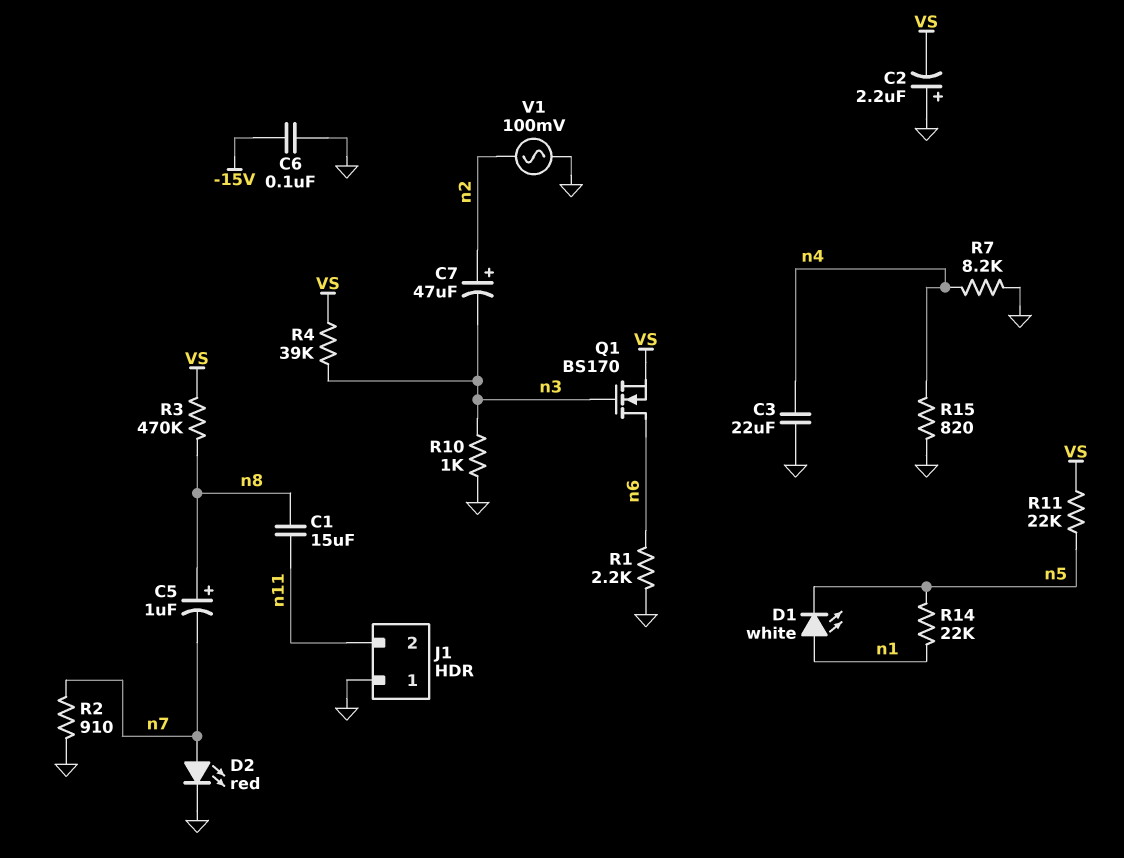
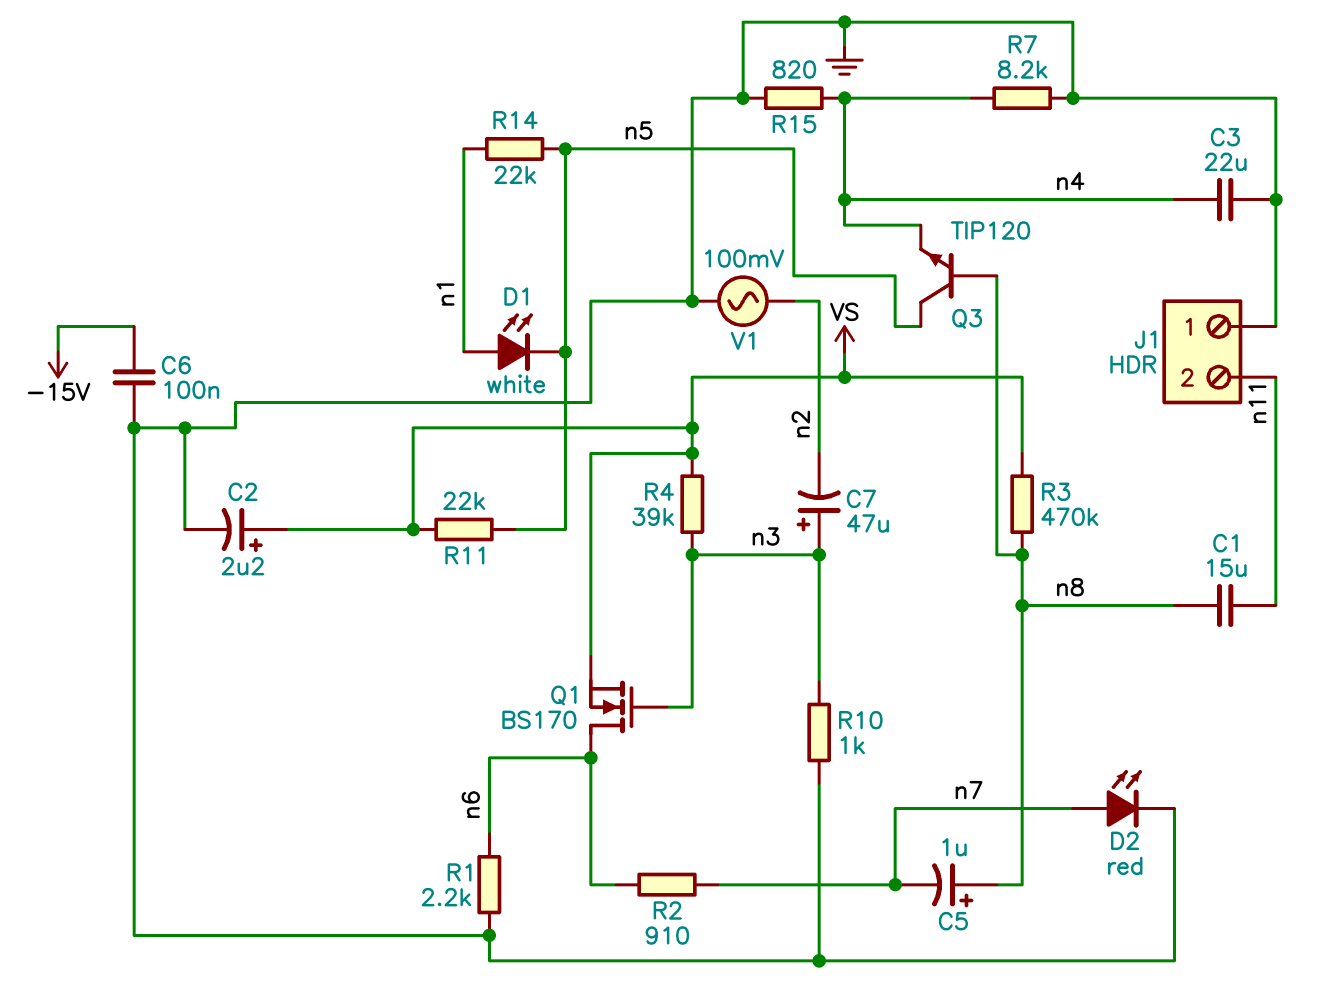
C2: 2.2uF (plus GND, minus VS) -> 2.2uF (plus VS, minus GND)
C7: 47uF (plus n2, minus n3) -> 47uF (plus n3, minus n2)
Q3: none -> NPN TIP120 (B n8, C n5, E n4)
R2: 910 (GND, n7) -> 910 (n6, n7)

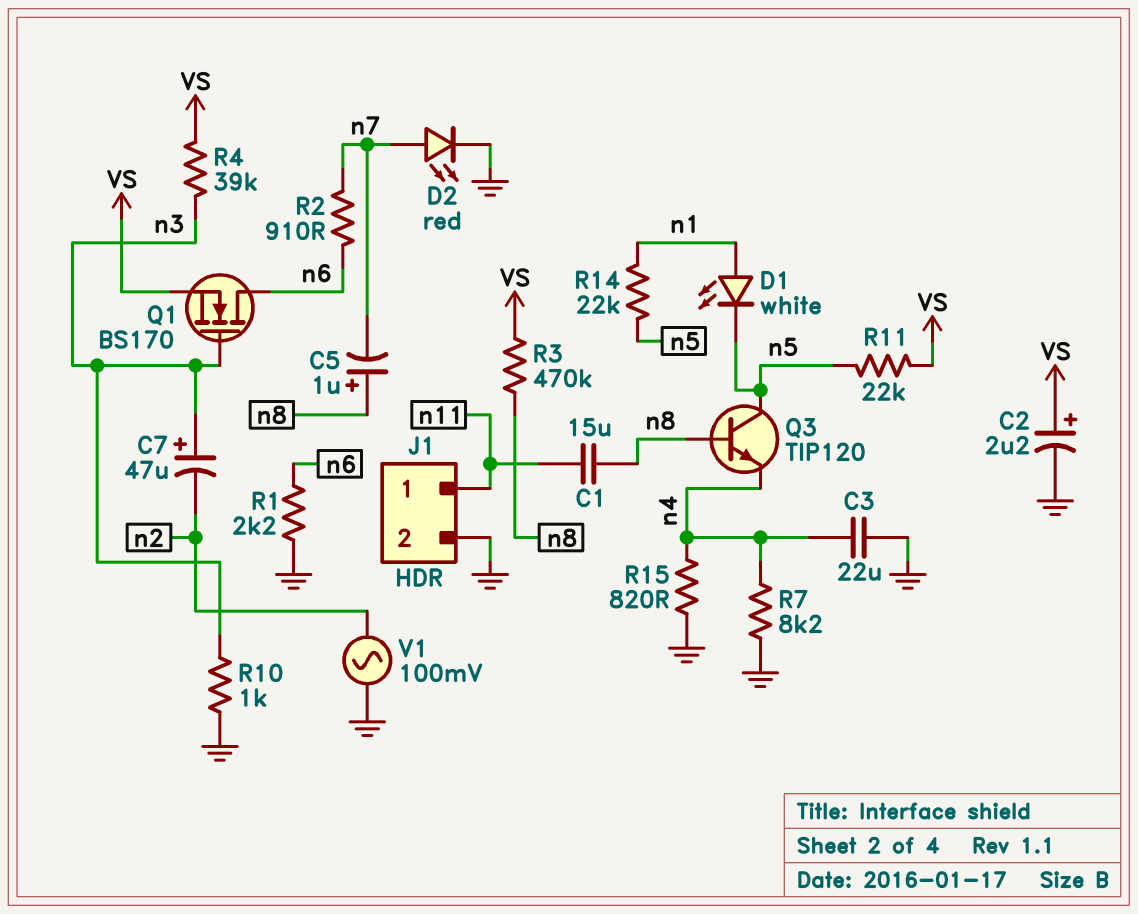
C6: 100nF (-15V, GND) -> none
J1 pin 1: GND -> n11
J1 pin 2: n11 -> GND

